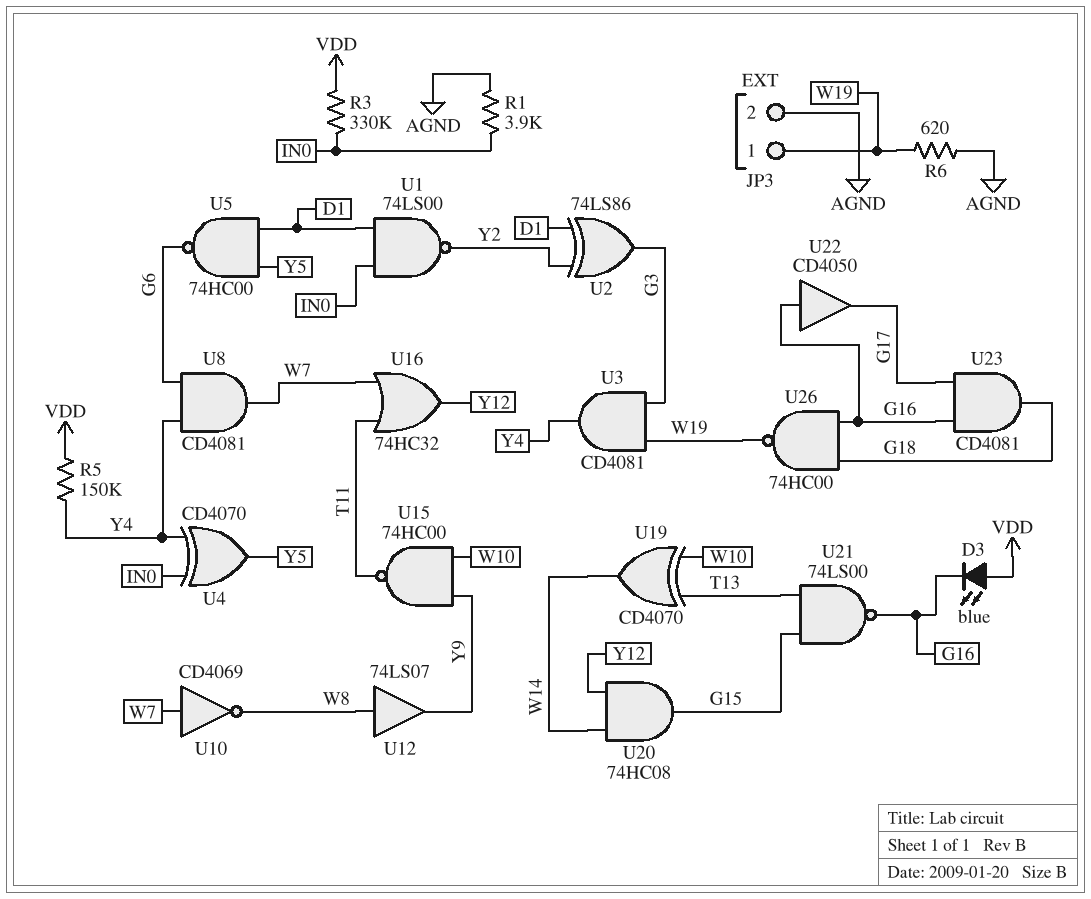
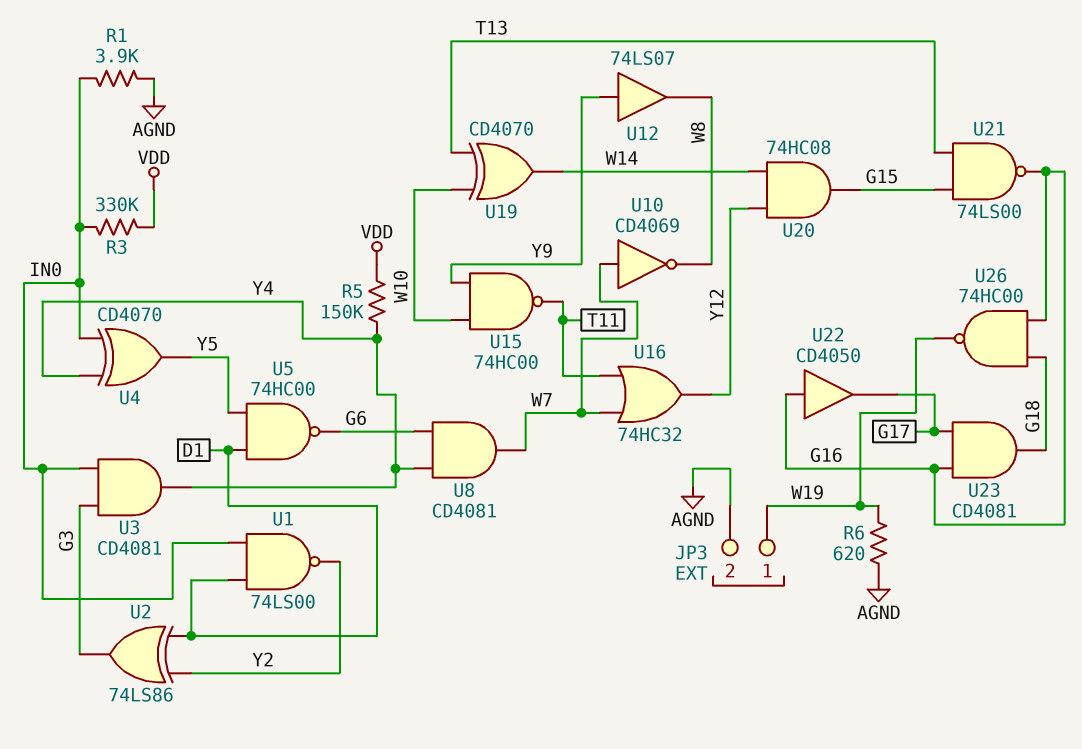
D3: LED blue (A VDD, K G16) -> none
U3: AND CD4081 (in G3, in W19, out Y4) -> AND CD4081 (in G3, in IN0, out Y4)
U12: buffer 74LS07 (in W8, out Y9) -> buffer 74LS07 (in Y9, out W8)

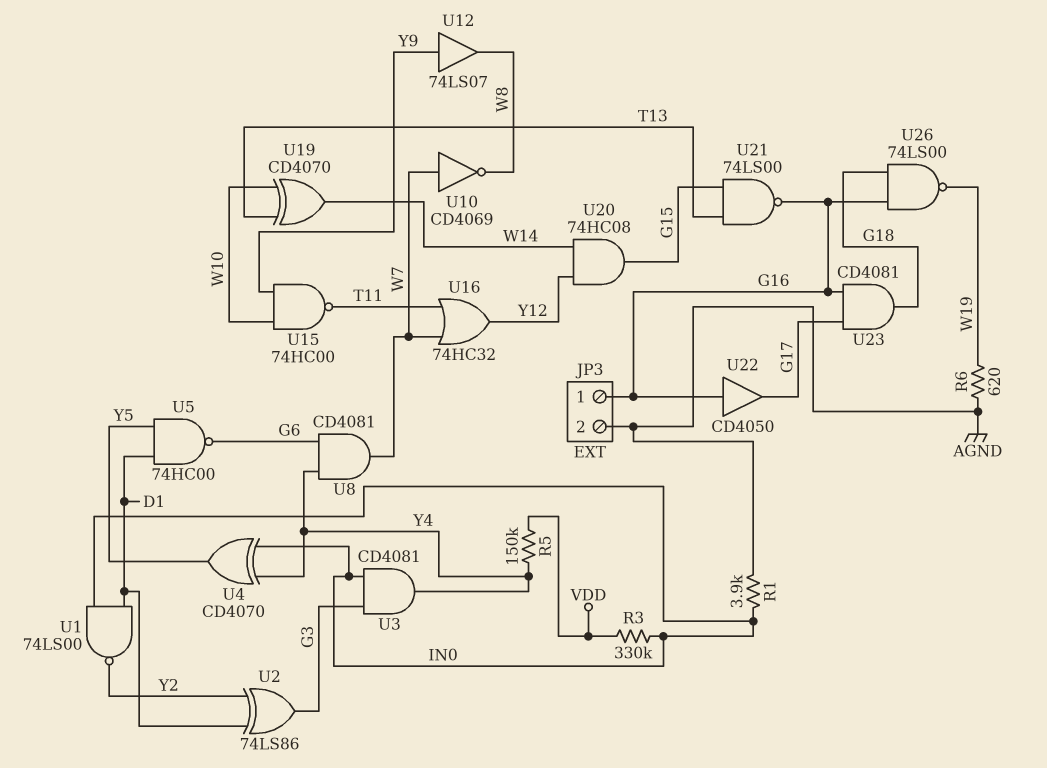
JP3 pin 1: W19 -> G16
U26: NAND 74HC00 (in G16, in G18, out W19) -> NAND 74LS00 (in G16, in G18, out W19)

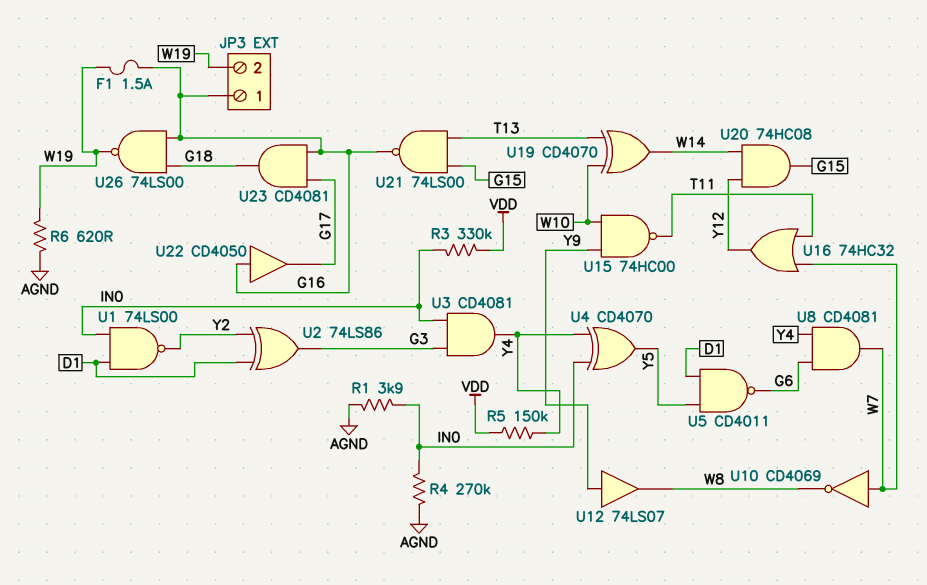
F1: none -> 1.5A (G16, W19)
JP3 pin 2: AGND -> W19
R4: none -> 270k (AGND, IN0)
U5: NAND 74HC00 (in D1, in Y5, out G6) -> NAND CD4011 (in D1, in Y5, out G6)

